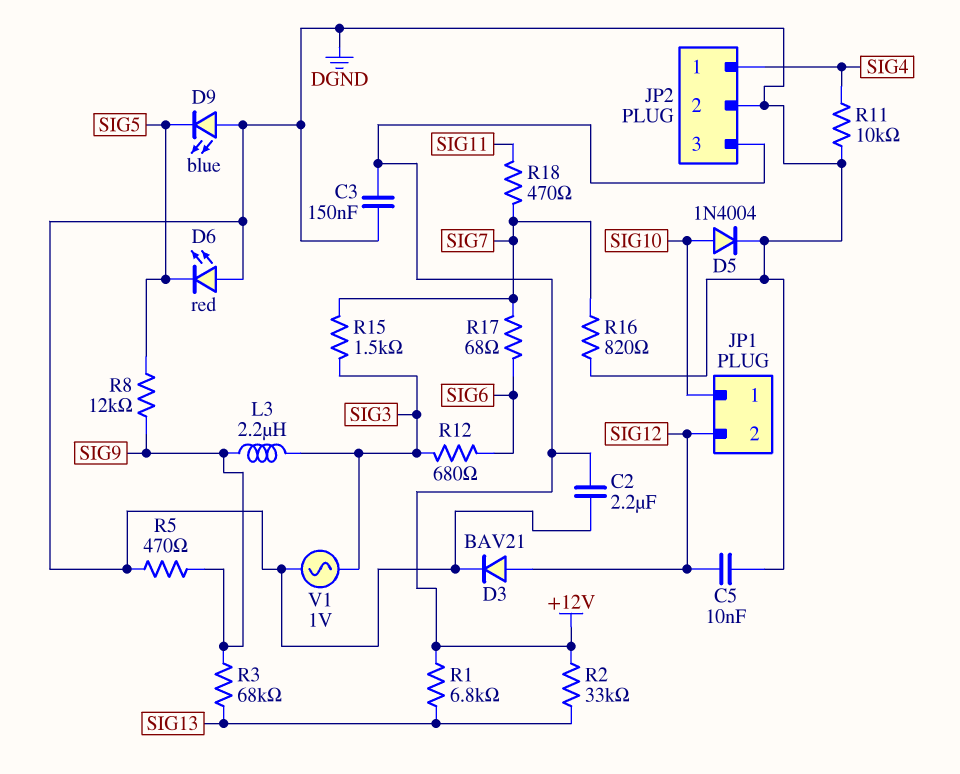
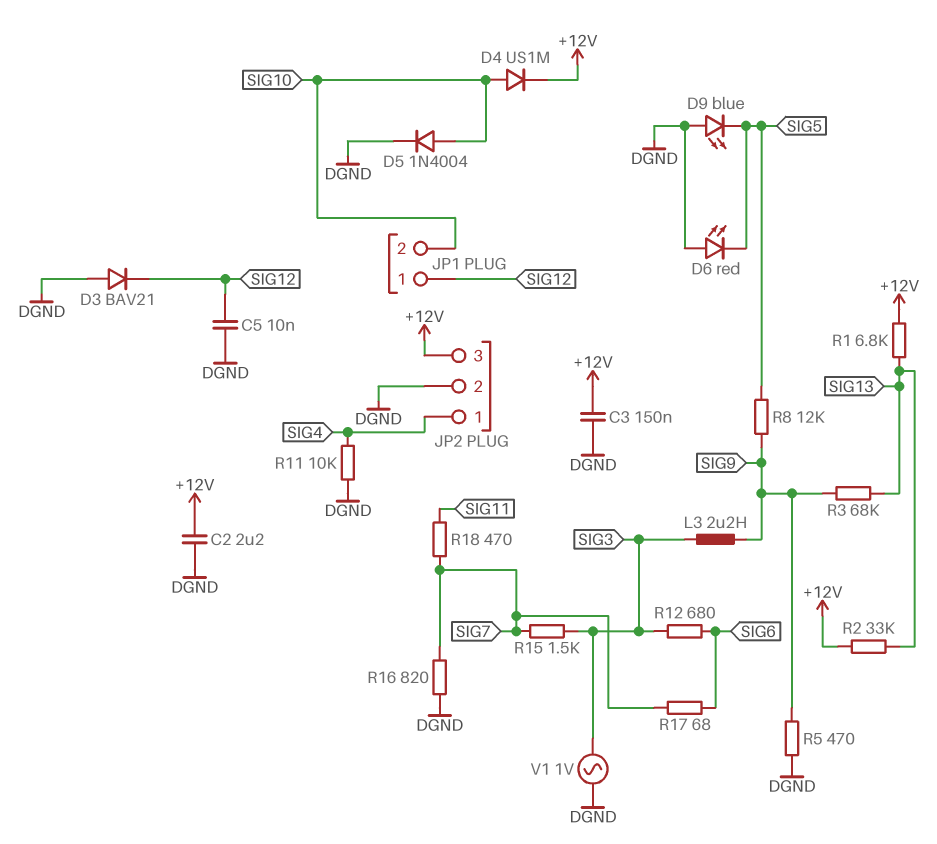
D3: diode BAV21 (A SIG12, K DGND) -> diode BAV21 (A DGND, K SIG12)
D4: none -> diode US1M (A SIG10, K +12V)
JP1 pin 1: SIG10 -> SIG12
JP1 pin 2: SIG12 -> SIG10

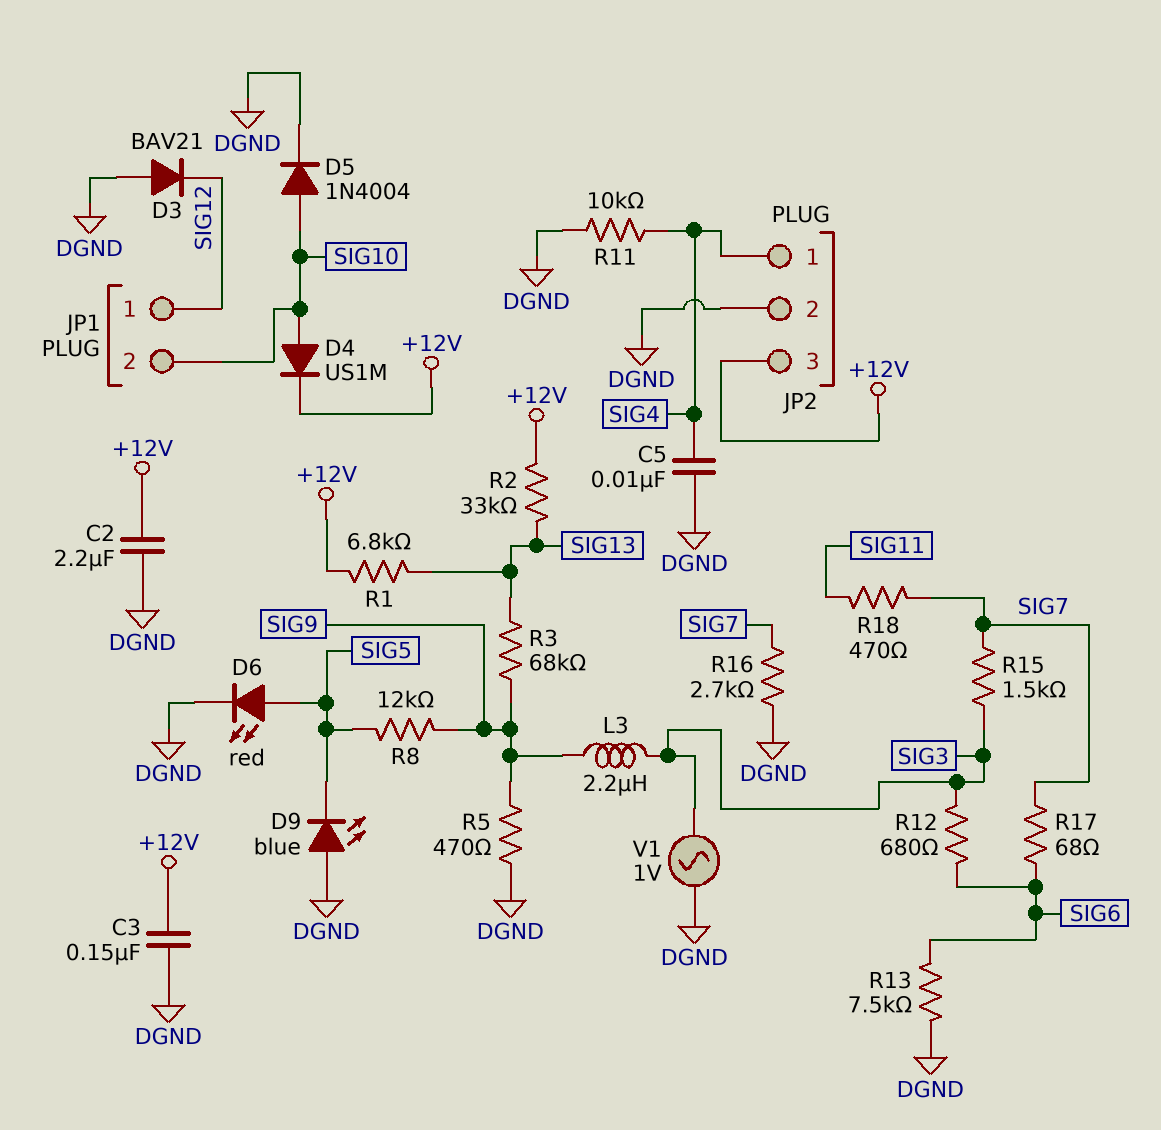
C5: 10nF (DGND, SIG12) -> 10nF (DGND, SIG4)
D6: LED red (A DGND, K SIG5) -> LED red (A SIG5, K DGND)
R13: none -> 7.5k (DGND, SIG6)
R16: 820 (DGND, SIG7) -> 2.7k (DGND, SIG7)

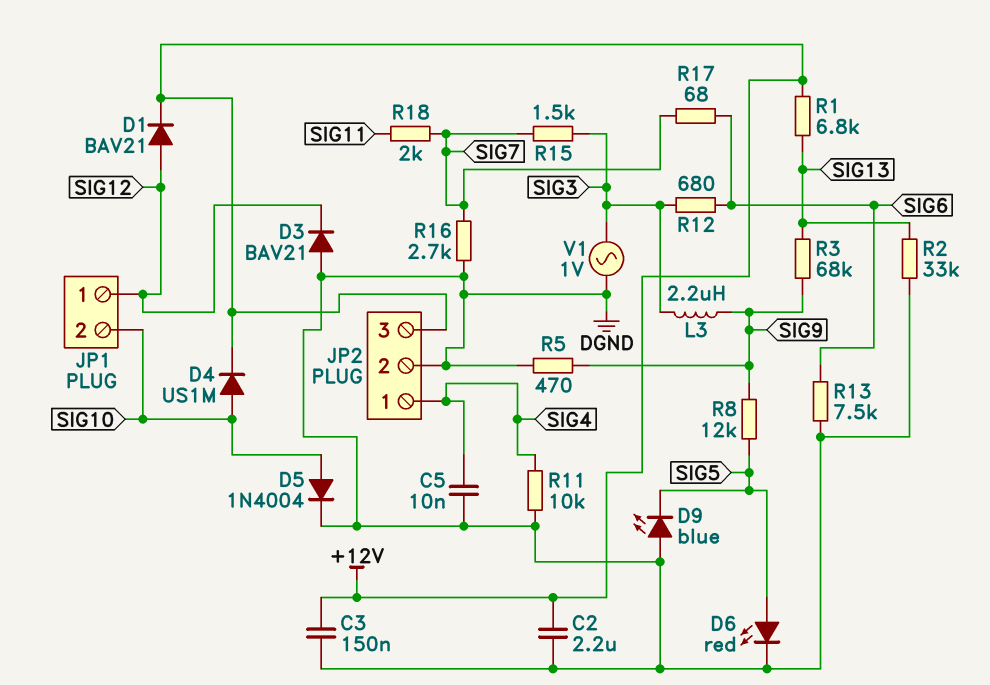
D1: none -> diode BAV21 (A SIG12, K +12V)
R2: 33k (+12V, SIG13) -> 33k (DGND, SIG13)
R18: 470 (SIG7, SIG11) -> 2k (SIG7, SIG11)

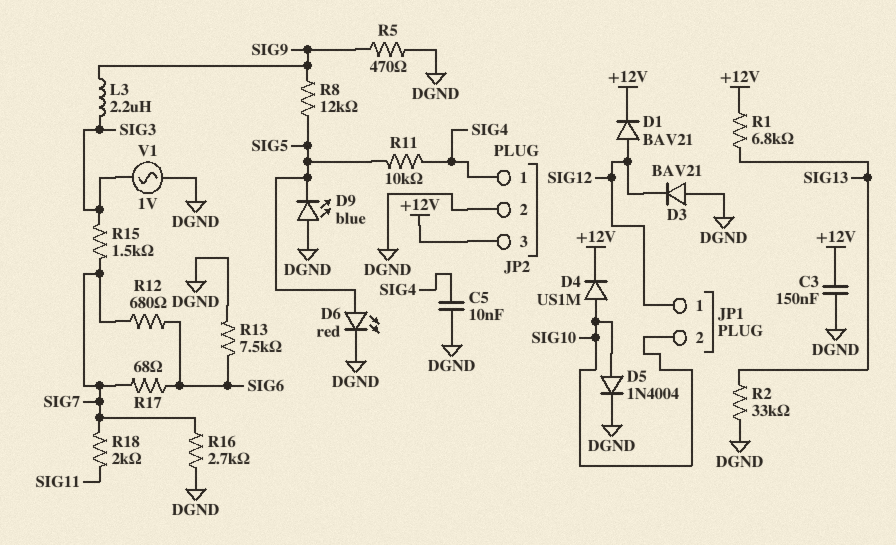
C2: 2.2uF (+12V, DGND) -> none
R3: 68k (SIG9, SIG13) -> none
R11: 10k (DGND, SIG4) -> 10k (SIG4, SIG5)
R12: 680 (SIG3, SIG6) -> 680 (SIG6, SIG7)

